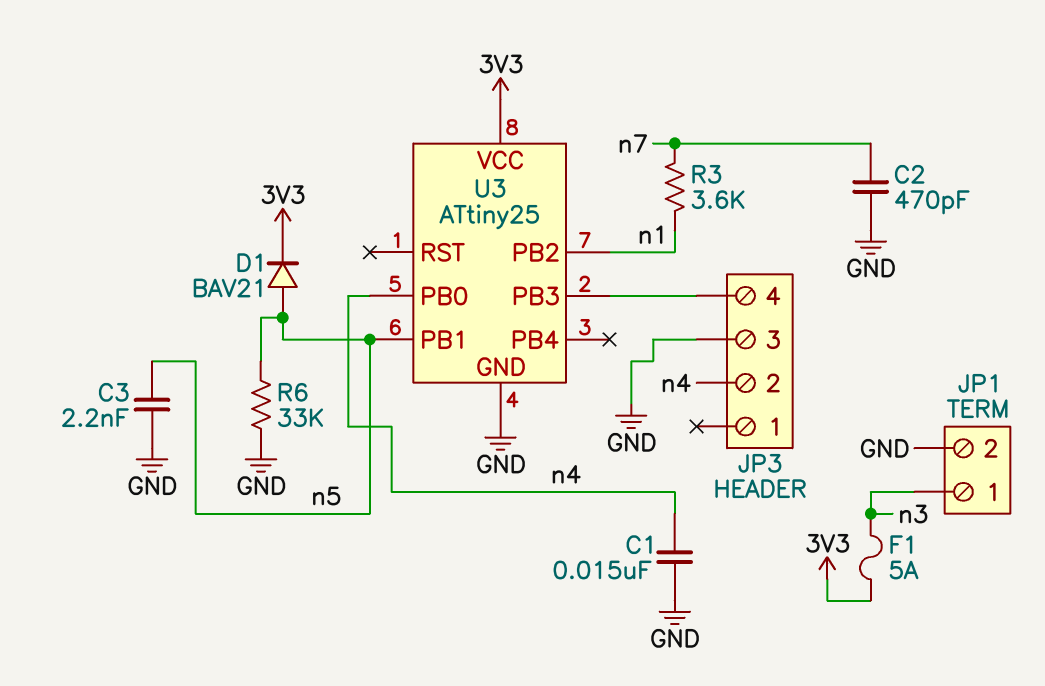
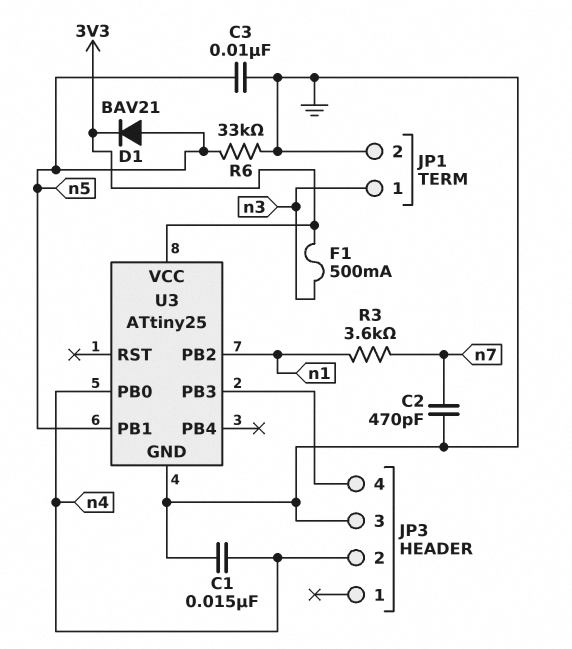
C3: 2.2nF (GND, n5) -> 10nF (GND, n5)
F1: 5A (3V3, n3) -> 500mA (3V3, n3)

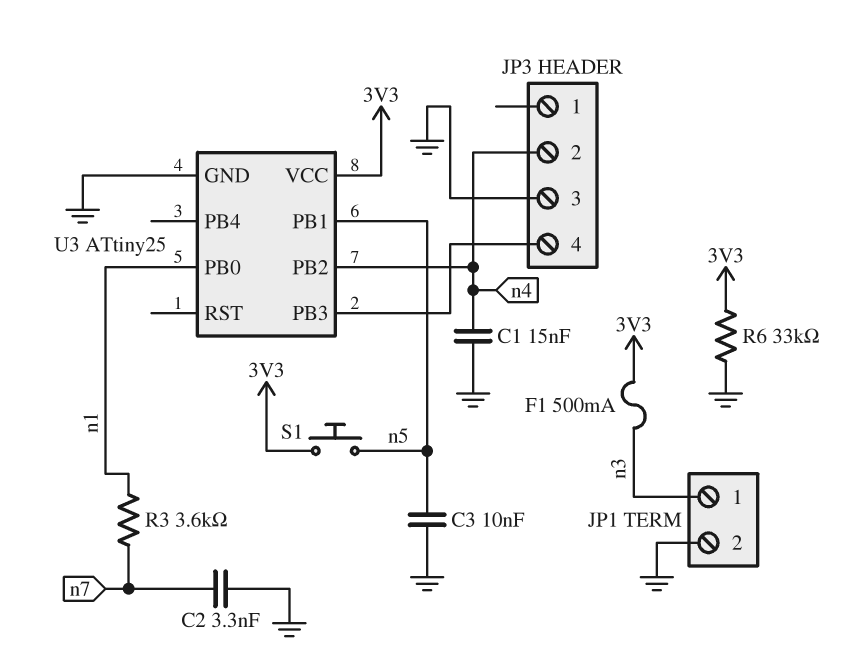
C2: 470pF (GND, n7) -> 3.3nF (GND, n7)
D1: diode BAV21 (A n5, K 3V3) -> none
R6: 33k (GND, n5) -> 33k (3V3, GND)
S1: none -> button (3V3, n5)
U3 pin PB0: n4 -> n1
U3 pin PB2: n1 -> n4

